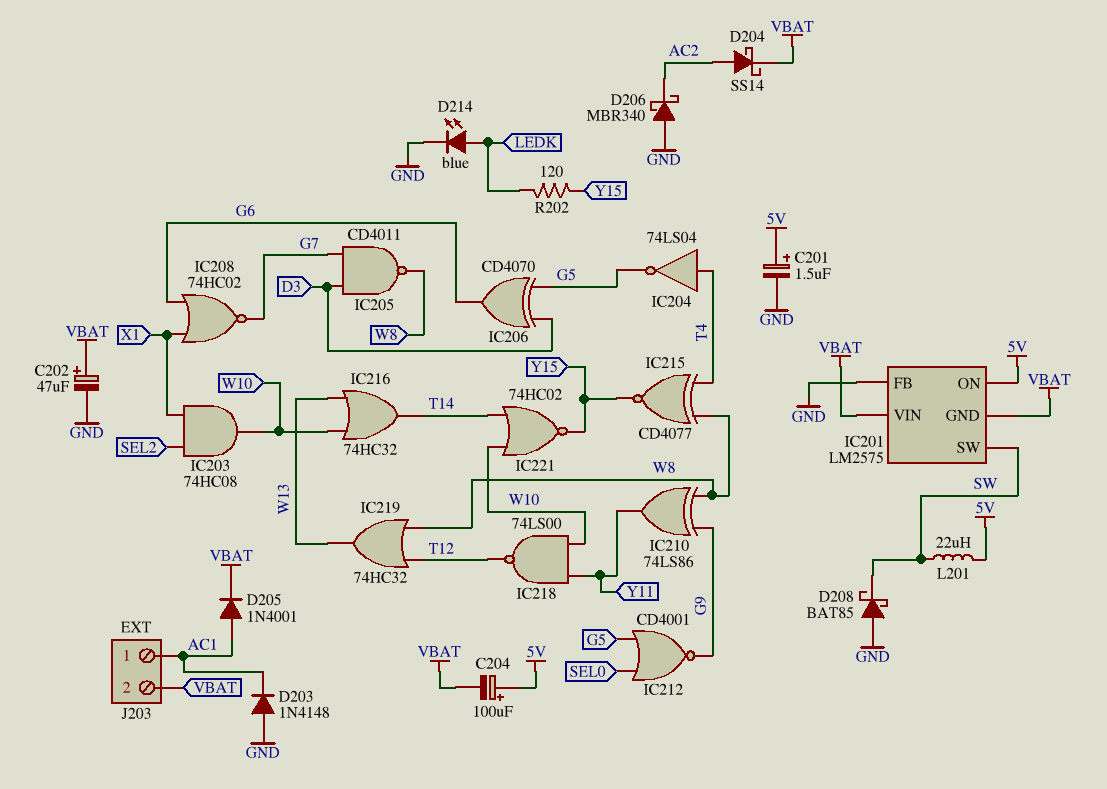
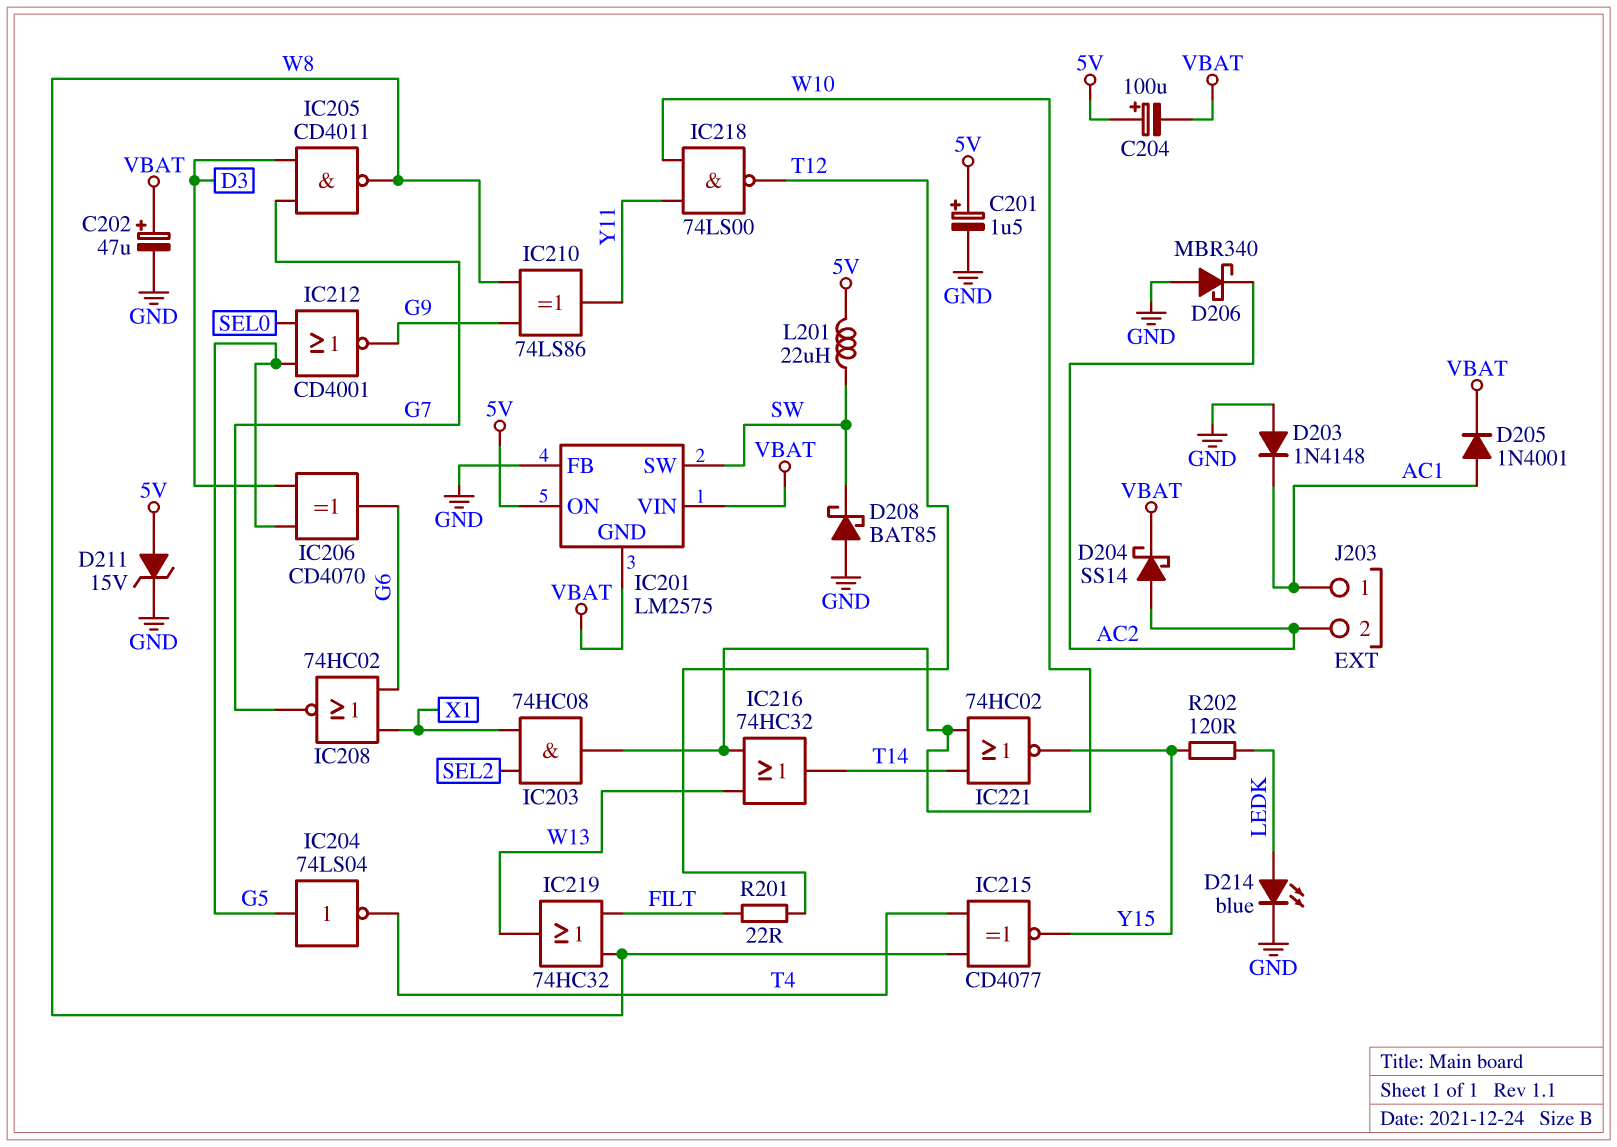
D211: none -> zener 15V (A 5V, K GND)
IC204: NOT 74LS04 (in T4, out G5) -> NOT 74LS04 (in G5, out T4)
IC219: OR 74HC32 (in T12, in W8, out W13) -> OR 74HC32 (in FILT, in W8, out W13)
J203 pin 2: VBAT -> AC2
R201: none -> 22 (FILT, T12)

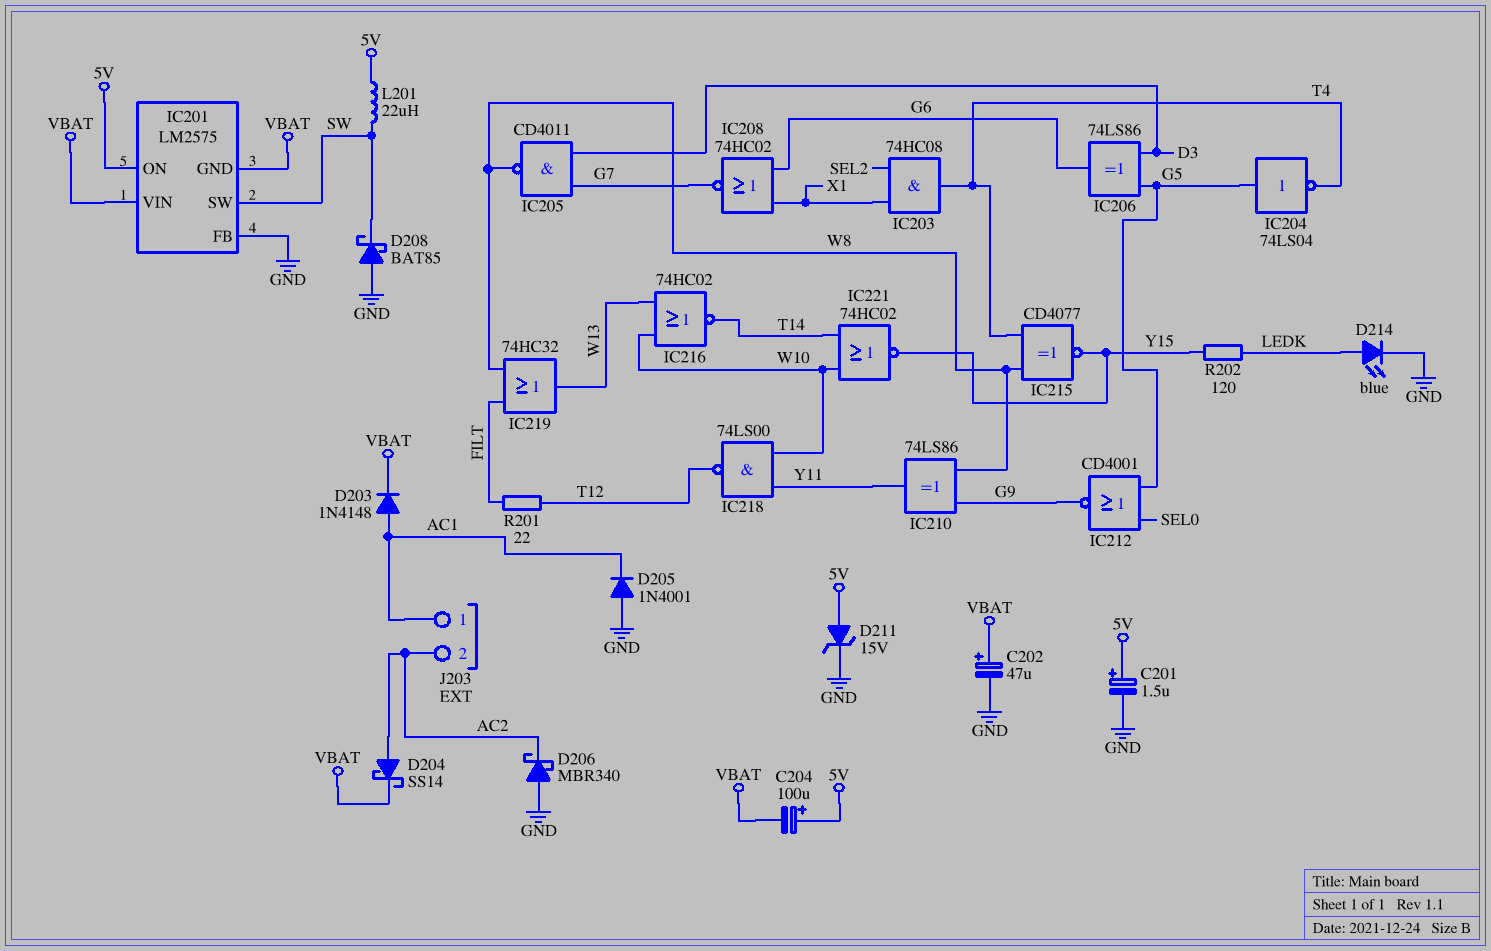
D203: diode 1N4148 (A GND, K AC1) -> diode 1N4148 (A AC1, K VBAT)
D205: diode 1N4001 (A AC1, K VBAT) -> diode 1N4001 (A GND, K AC1)
IC203: AND 74HC08 (in SEL2, in X1, out W10) -> AND 74HC08 (in SEL2, in X1, out T4)
IC206: XOR CD4070 (in D3, in G5, out G6) -> XOR 74LS86 (in D3, in G5, out G6)
IC216: OR 74HC32 (in W10, in W13, out T14) -> NOR 74HC02 (in W10, in W13, out T14)

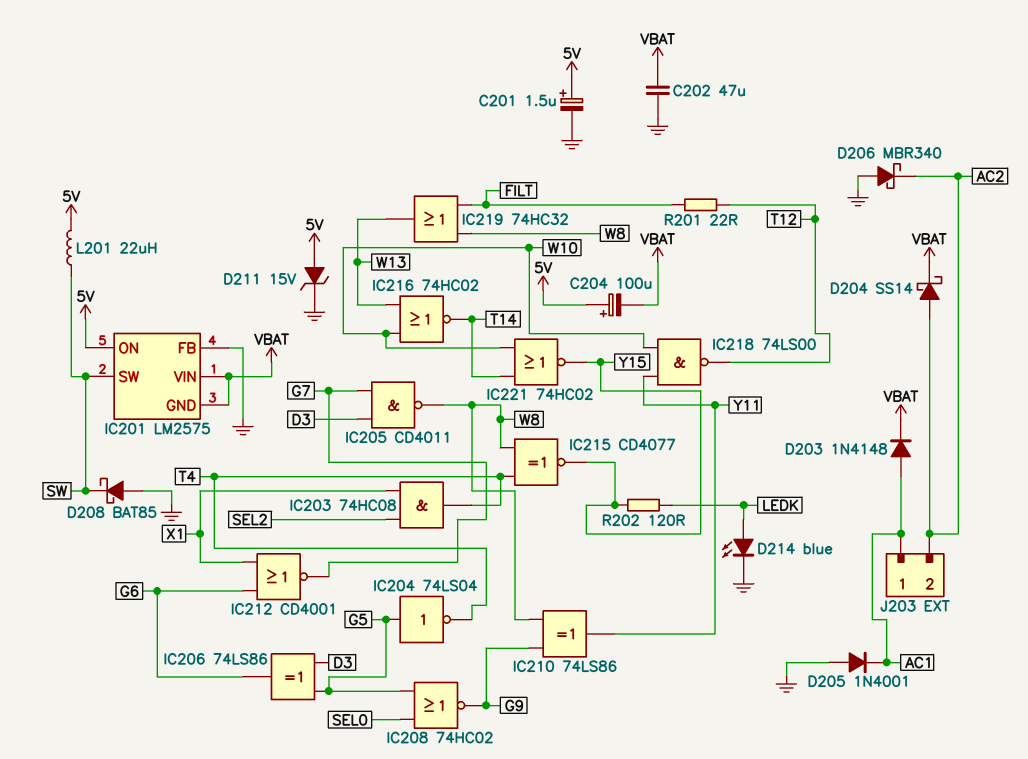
C202: 47uF (plus VBAT, minus GND) -> 47uF (GND, VBAT)
IC208: NOR 74HC02 (in G6, in X1, out G7) -> NOR 74HC02 (in G5, in SEL0, out G9)
IC212: NOR CD4001 (in G5, in SEL0, out G9) -> NOR CD4001 (in G6, in X1, out G7)

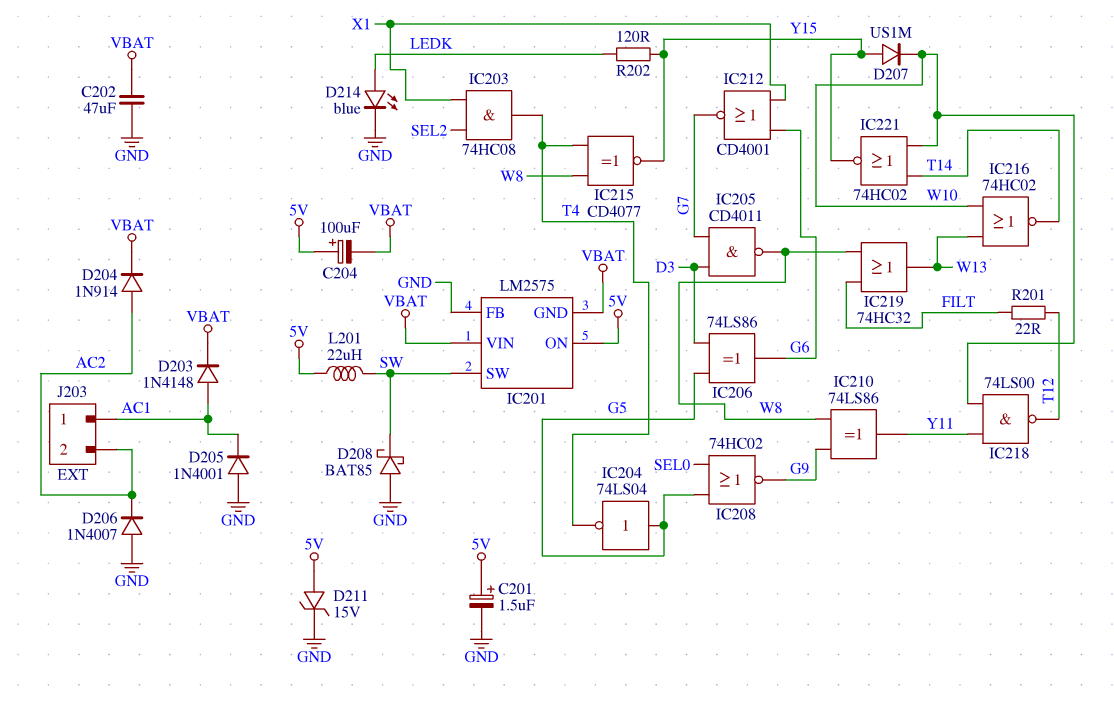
D204: schottky SS14 (A AC2, K VBAT) -> diode 1N914 (A AC2, K VBAT)
D206: schottky MBR340 (A GND, K AC2) -> diode 1N4007 (A GND, K AC2)
D207: none -> diode US1M (A Y15, K W10)

